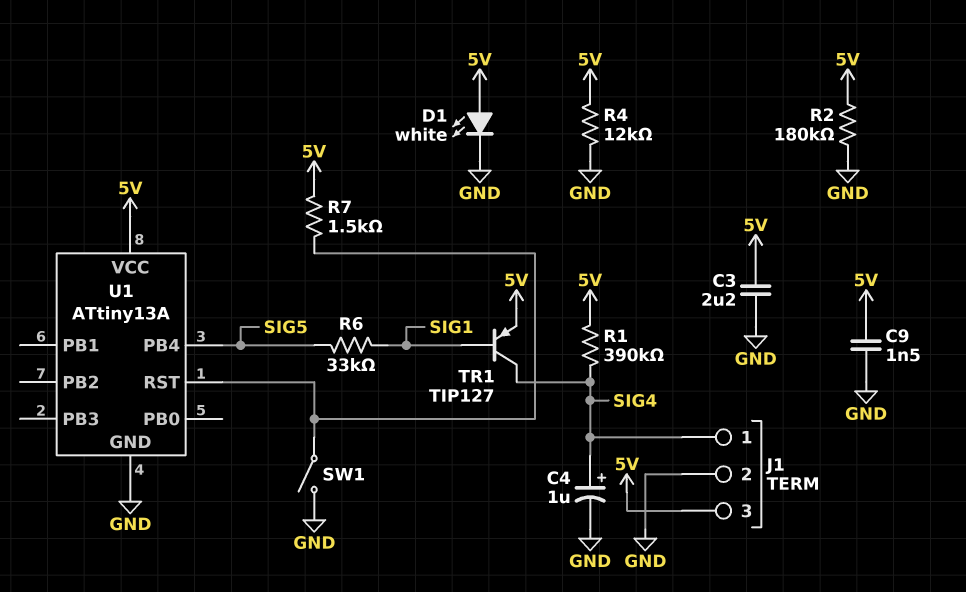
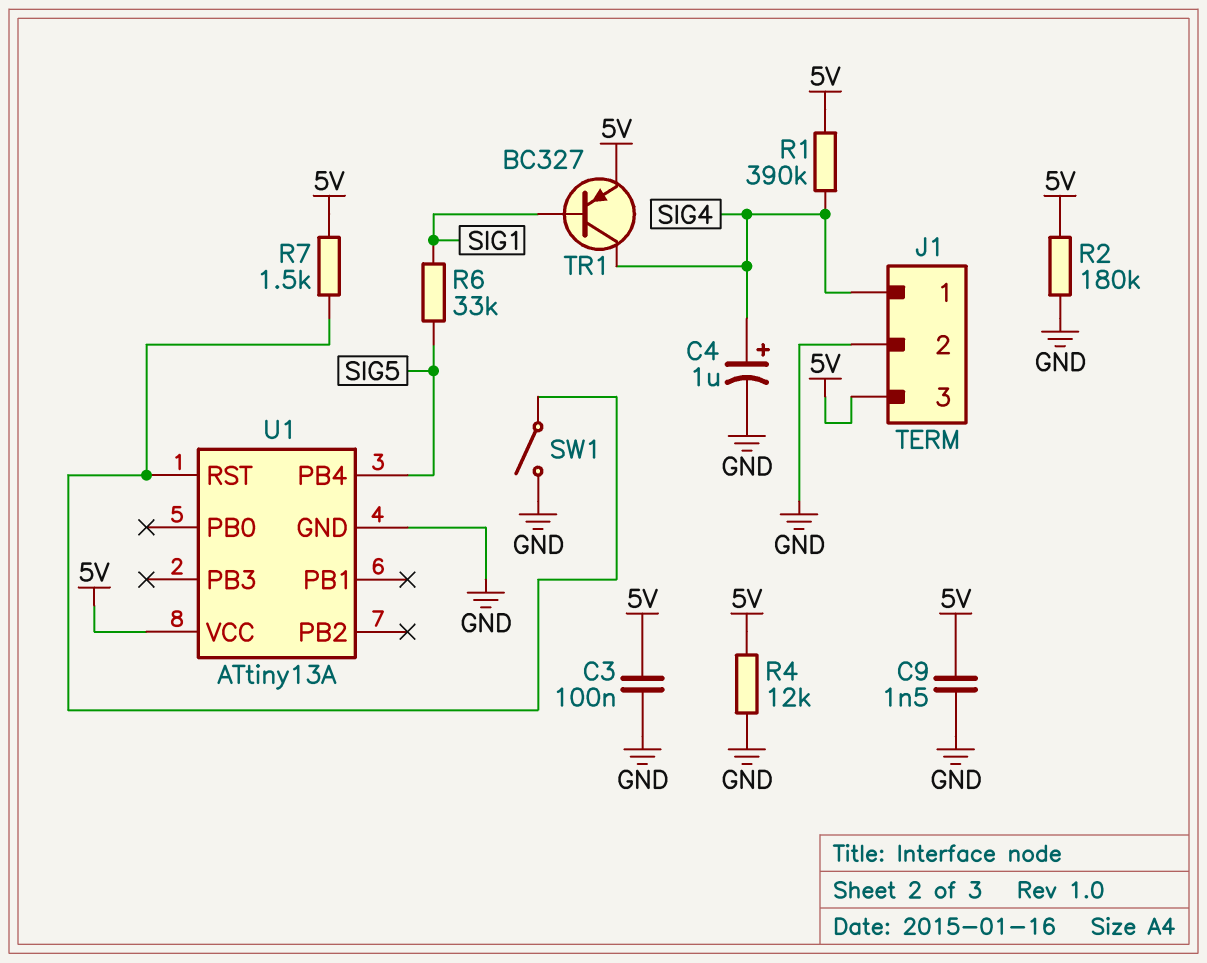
C3: 2.2uF (5V, GND) -> 100nF (5V, GND)
D1: LED white (A 5V, K GND) -> none
TR1: PNP TIP127 (B SIG1, C SIG4, E 5V) -> PNP BC327 (B SIG1, C SIG4, E 5V)

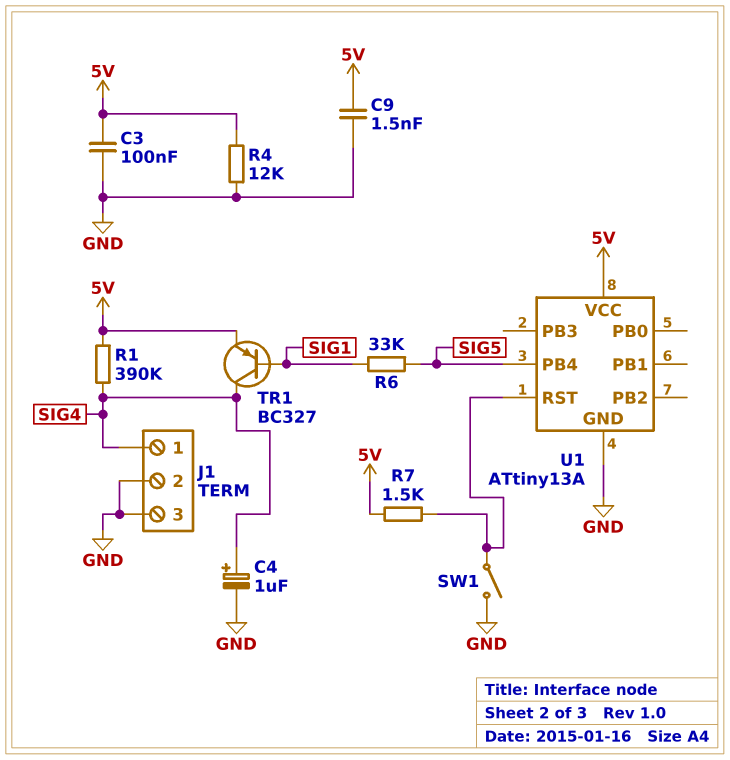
J1 pin 3: 5V -> GND
R2: 180k (5V, GND) -> none

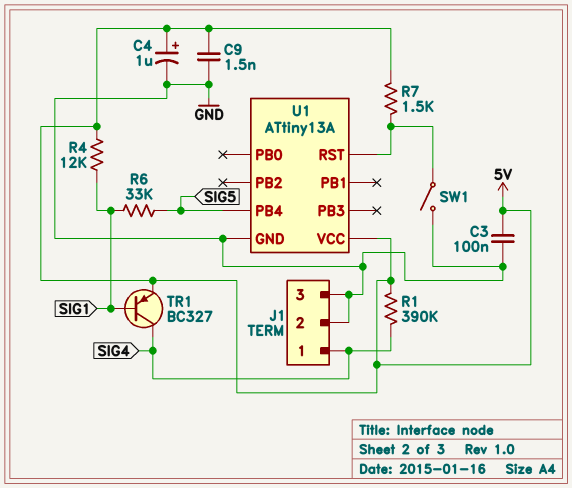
C4: 1uF (plus SIG4, minus GND) -> 1uF (plus 5V, minus GND)
R4: 12k (5V, GND) -> 12k (5V, SIG1)

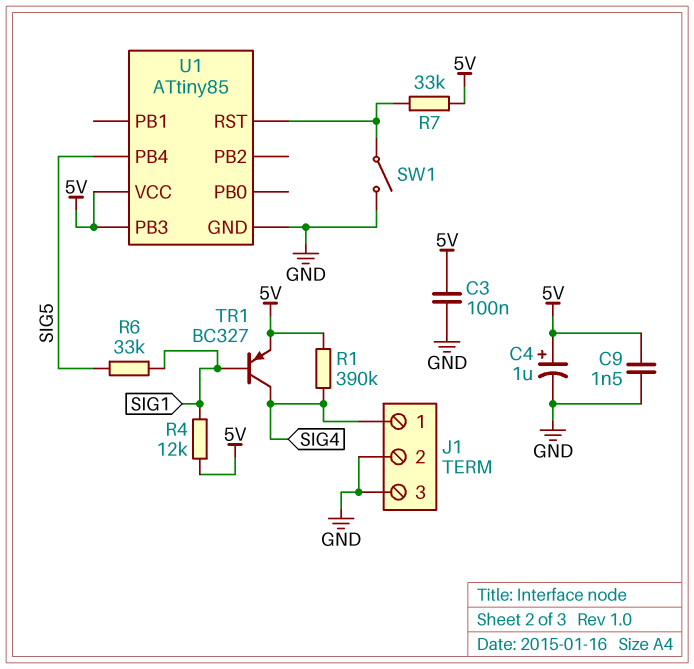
R7: 1.5k (5V, U1/RST) -> 33k (5V, U1/RST)
U1: ATtiny13A -> ATtiny85
U1 pin PB3: none -> 5V

